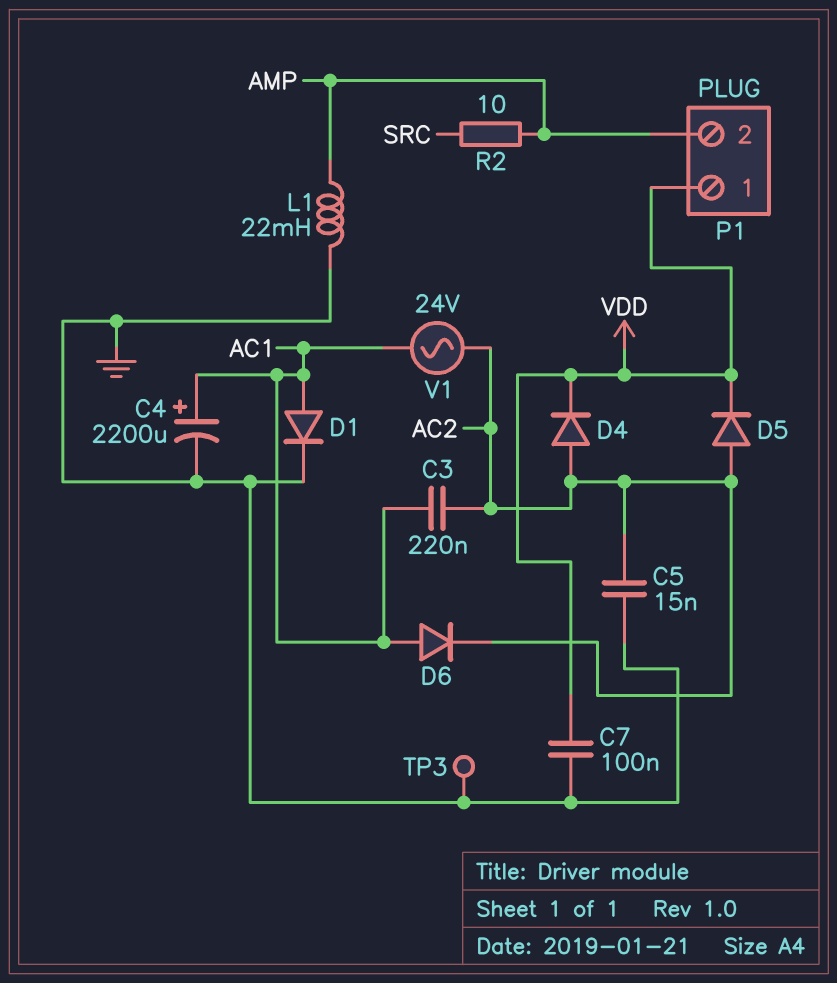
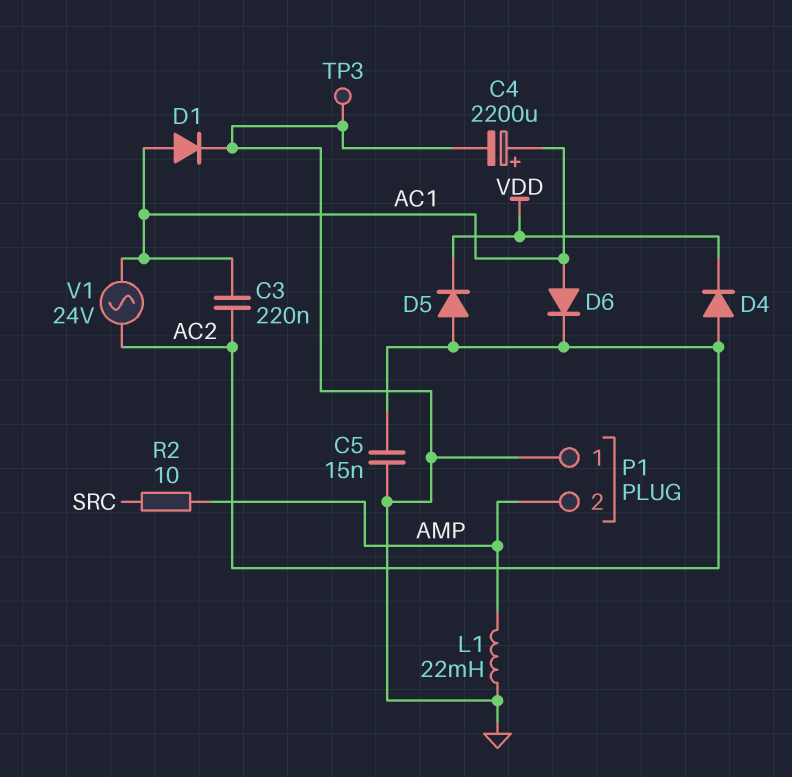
C7: 100nF (GND, VDD) -> none
P1 pin 1: VDD -> GND

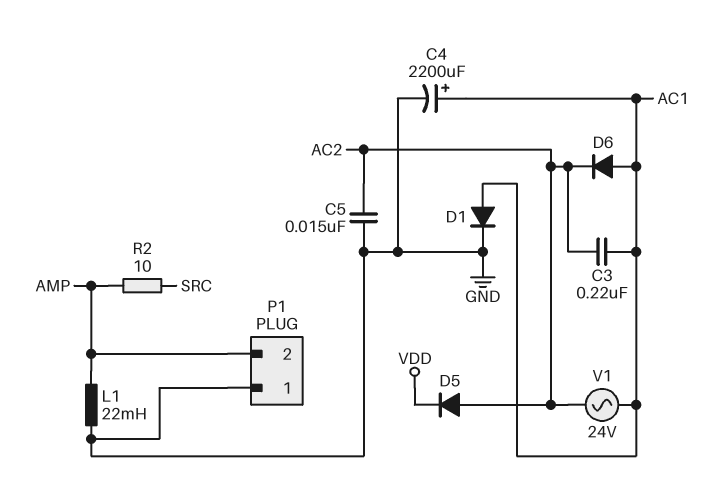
D4: diode (A AC2, K VDD) -> none
TP3: test point (GND) -> none

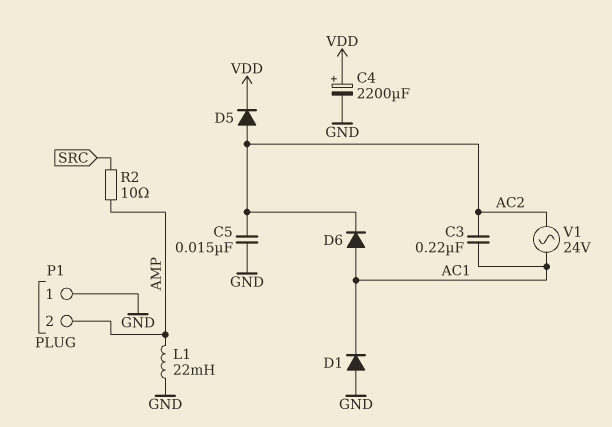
C4: 2200uF (plus AC1, minus GND) -> 2200uF (plus VDD, minus GND)
D1: diode (A AC1, K GND) -> diode (A GND, K AC1)

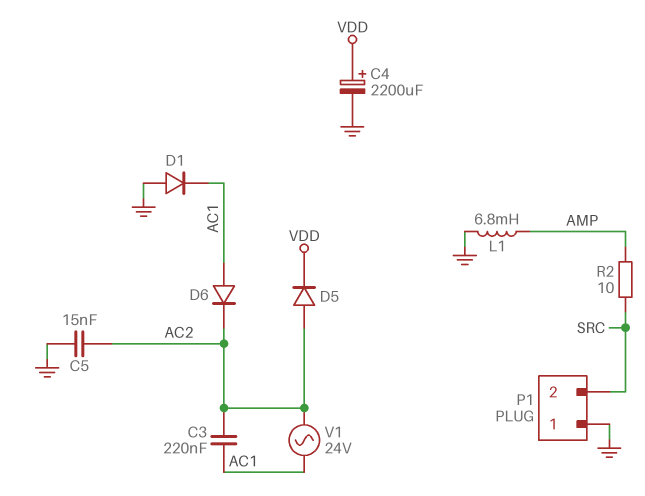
L1: 22mH (AMP, GND) -> 6.8mH (AMP, GND)
P1 pin 2: AMP -> SRC

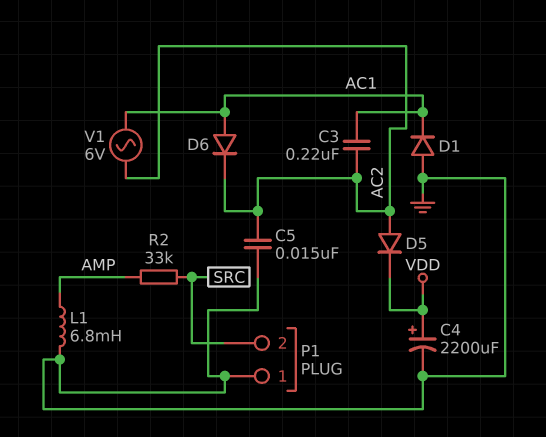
R2: 10 (AMP, SRC) -> 33k (AMP, SRC)
V1: AC 24V (AC1, AC2) -> AC 6V (AC1, AC2)

